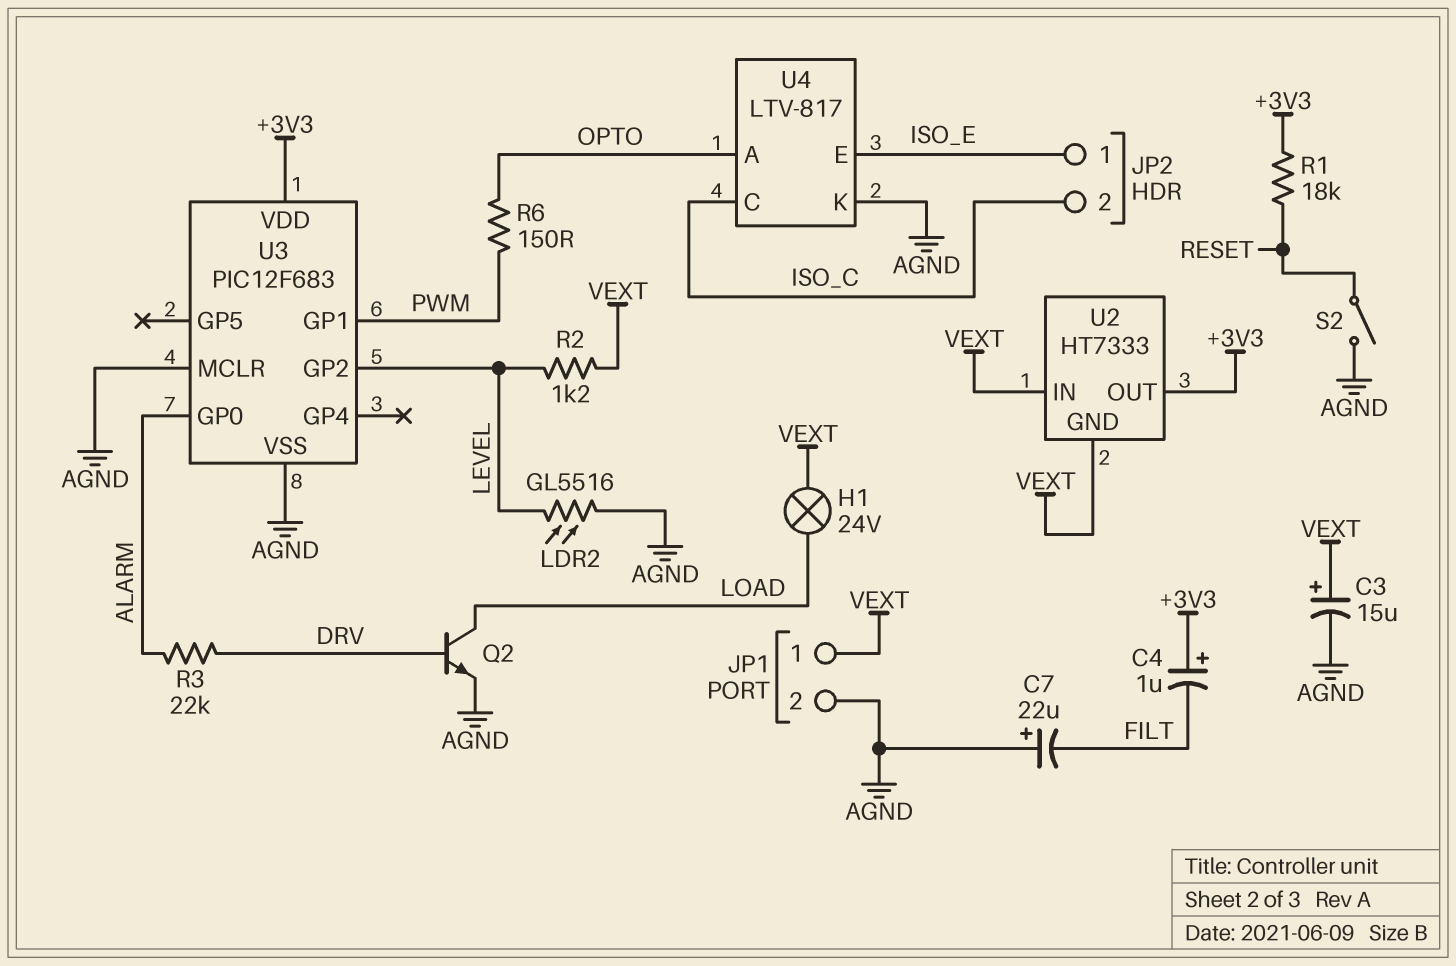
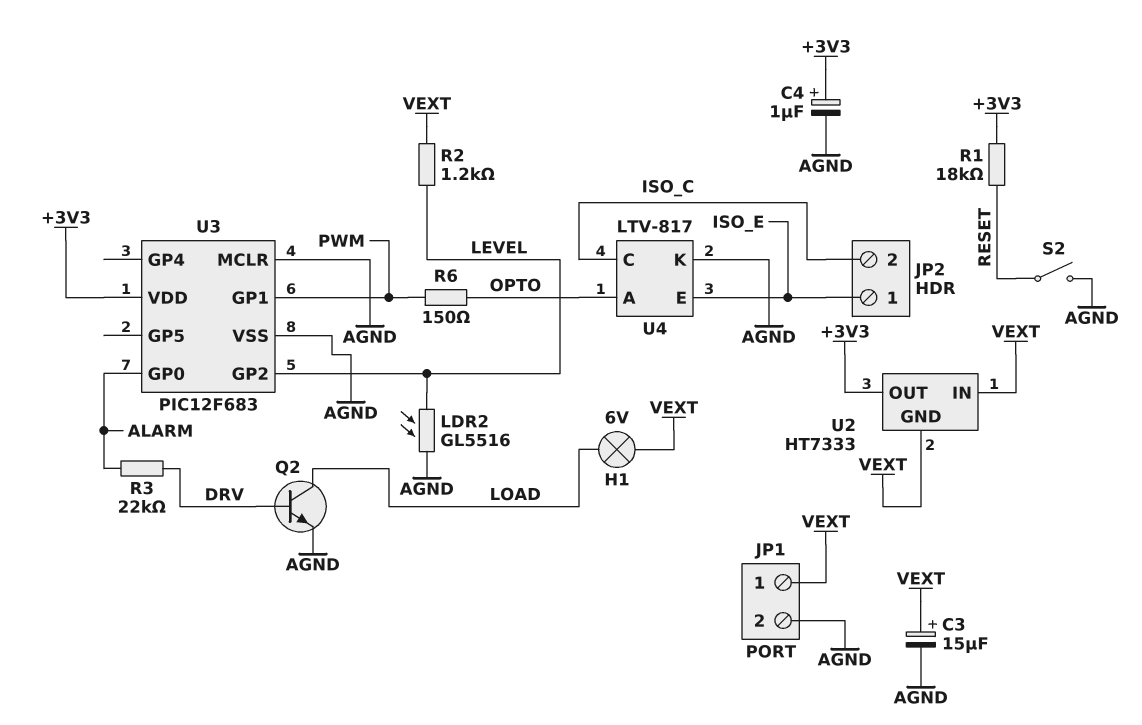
C4: 1uF (plus +3V3, minus FILT) -> 1uF (plus +3V3, minus AGND)
C7: 22uF (plus AGND, minus FILT) -> none
H1: lamp 24V (LOAD, VEXT) -> lamp 6V (LOAD, VEXT)

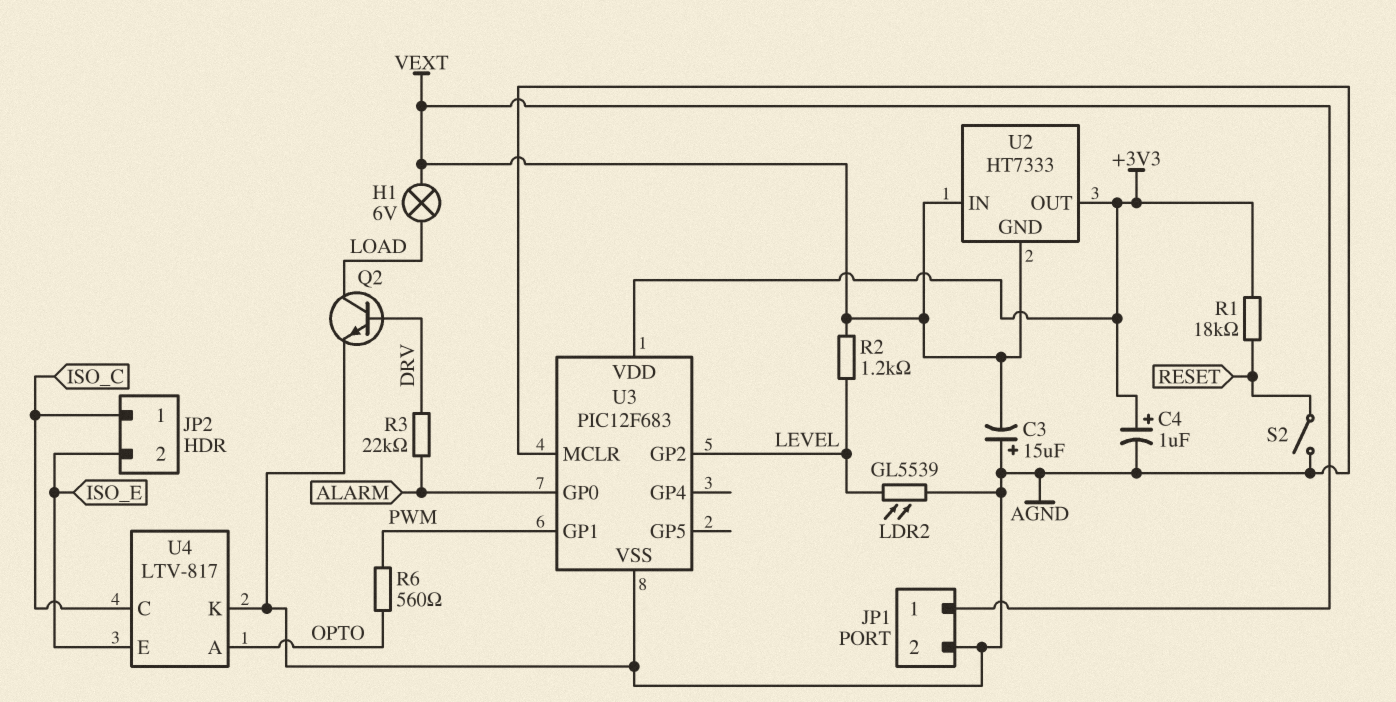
C3: 15uF (plus VEXT, minus AGND) -> 15uF (plus AGND, minus VEXT)
JP2 pin 1: ISO_E -> ISO_C
JP2 pin 2: ISO_C -> ISO_E
LDR2: GL5516 (AGND, LEVEL) -> GL5539 (AGND, LEVEL)
R6: 150 (OPTO, PWM) -> 560 (OPTO, PWM)

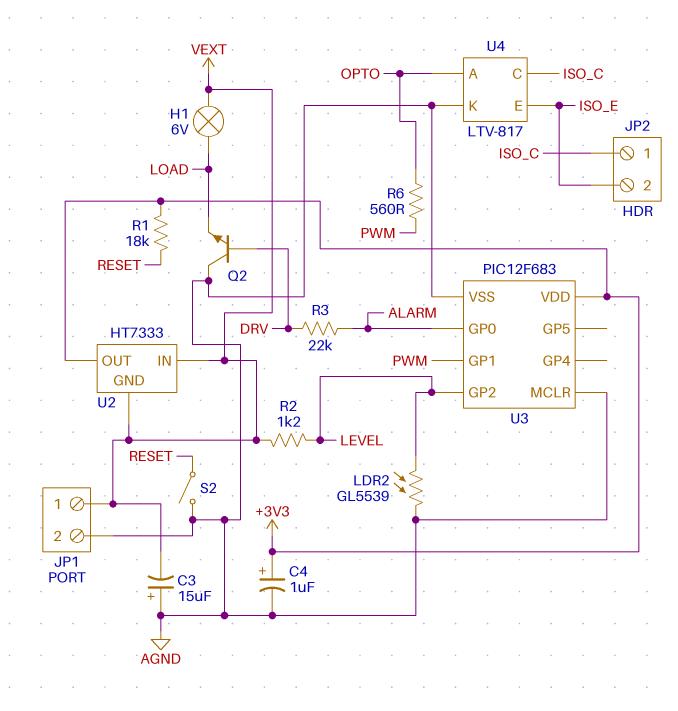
Q2: NPN (B DRV, C LOAD, E AGND) -> NPN (B DRV, C AGND, E LOAD)

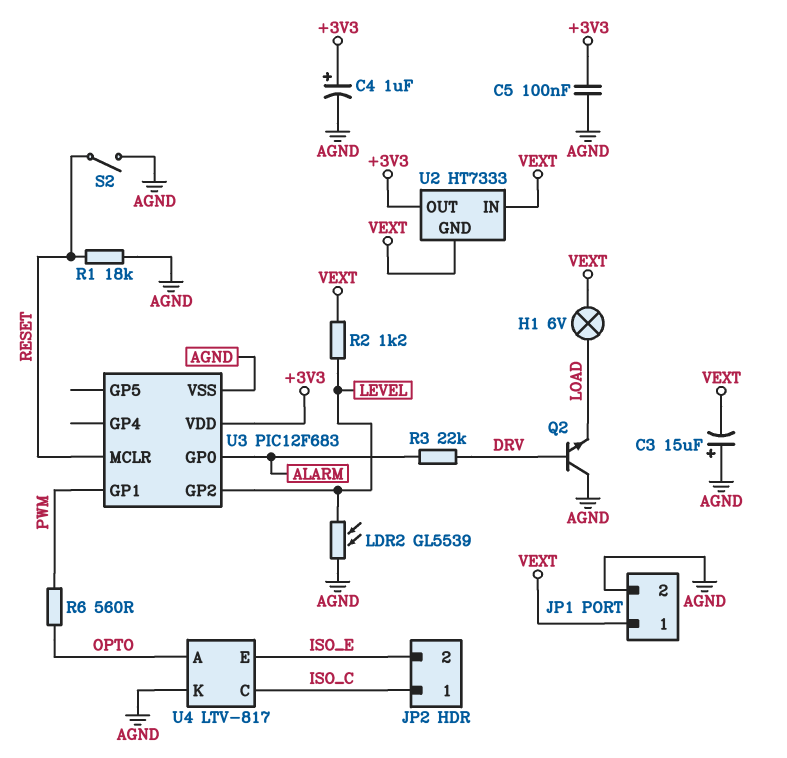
C5: none -> 100nF (+3V3, AGND)
R1: 18k (+3V3, RESET) -> 18k (AGND, RESET)
U3 pin MCLR: AGND -> RESET

